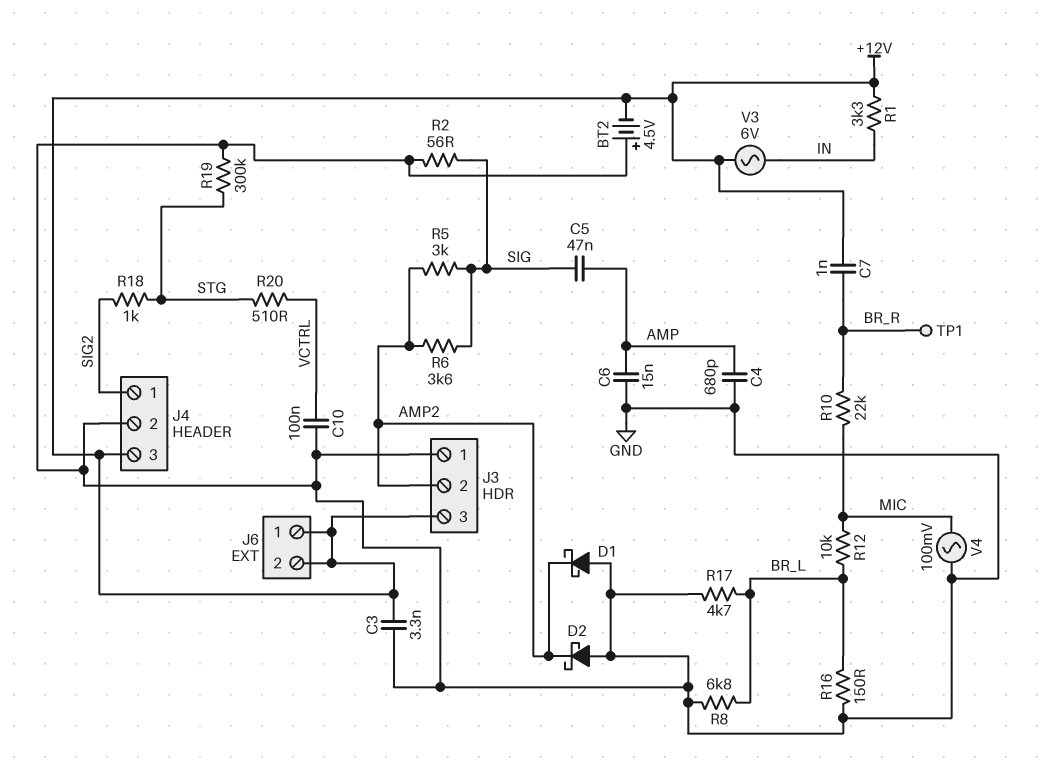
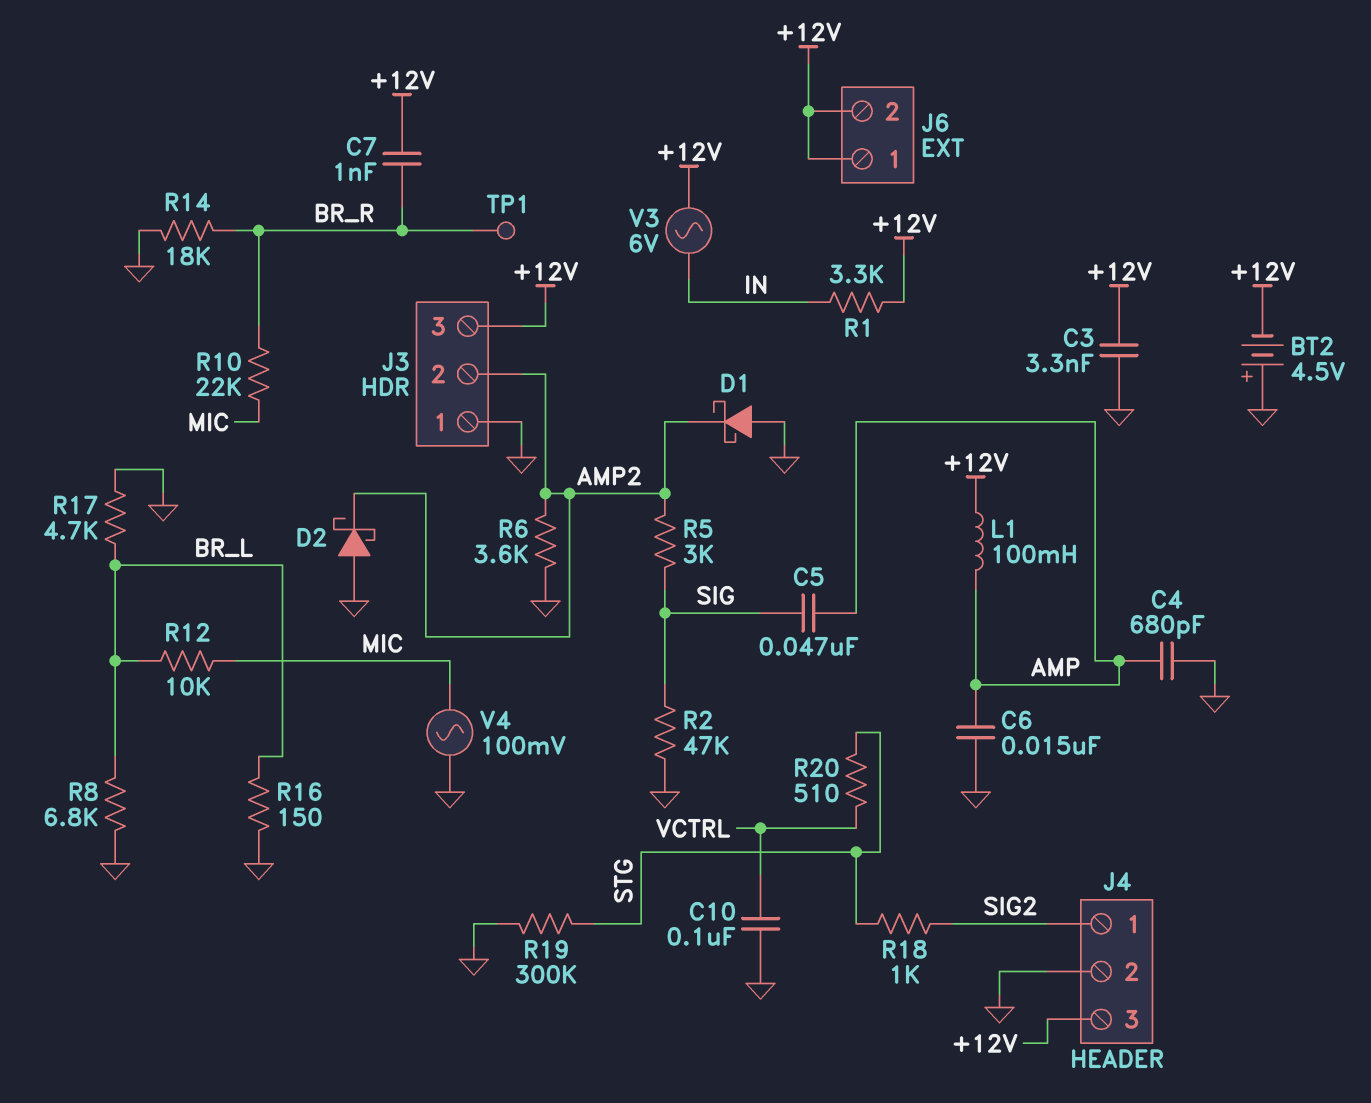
L1: none -> 100mH (+12V, AMP)
R2: 56 (GND, SIG) -> 47k (GND, SIG)
R6: 3.6k (AMP2, SIG) -> 3.6k (AMP2, GND)
R14: none -> 18k (BR_R, GND)

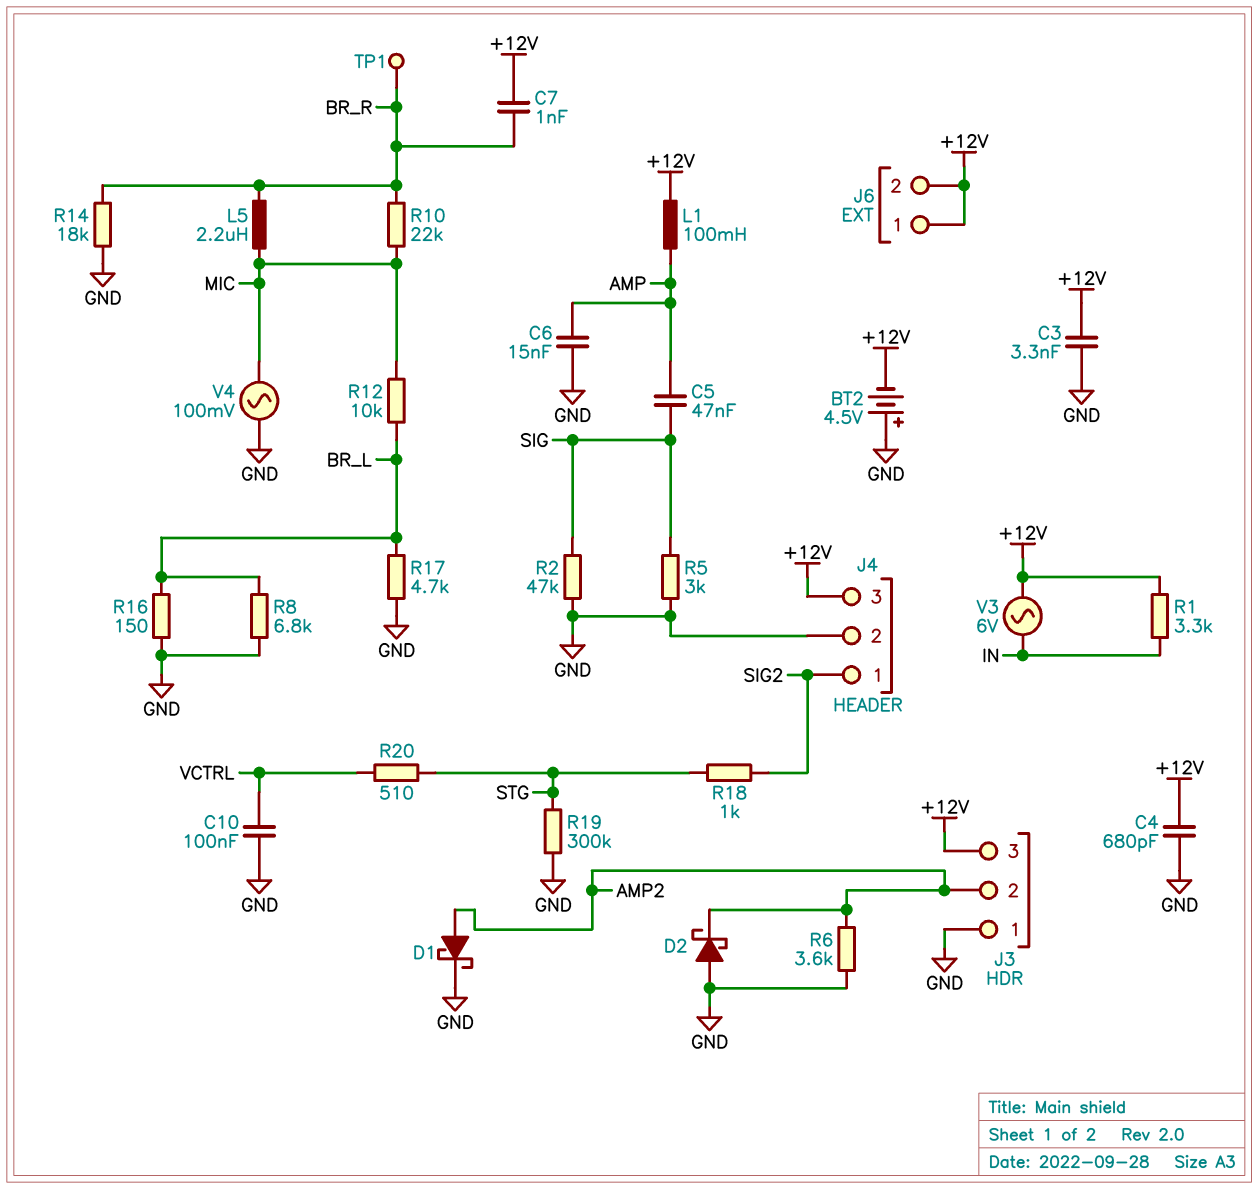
C4: 680pF (AMP, GND) -> 680pF (+12V, GND)
D1: schottky (A GND, K AMP2) -> schottky (A AMP2, K GND)
L5: none -> 2.2uH (BR_R, MIC)
R5: 3k (AMP2, SIG) -> 3k (GND, SIG)

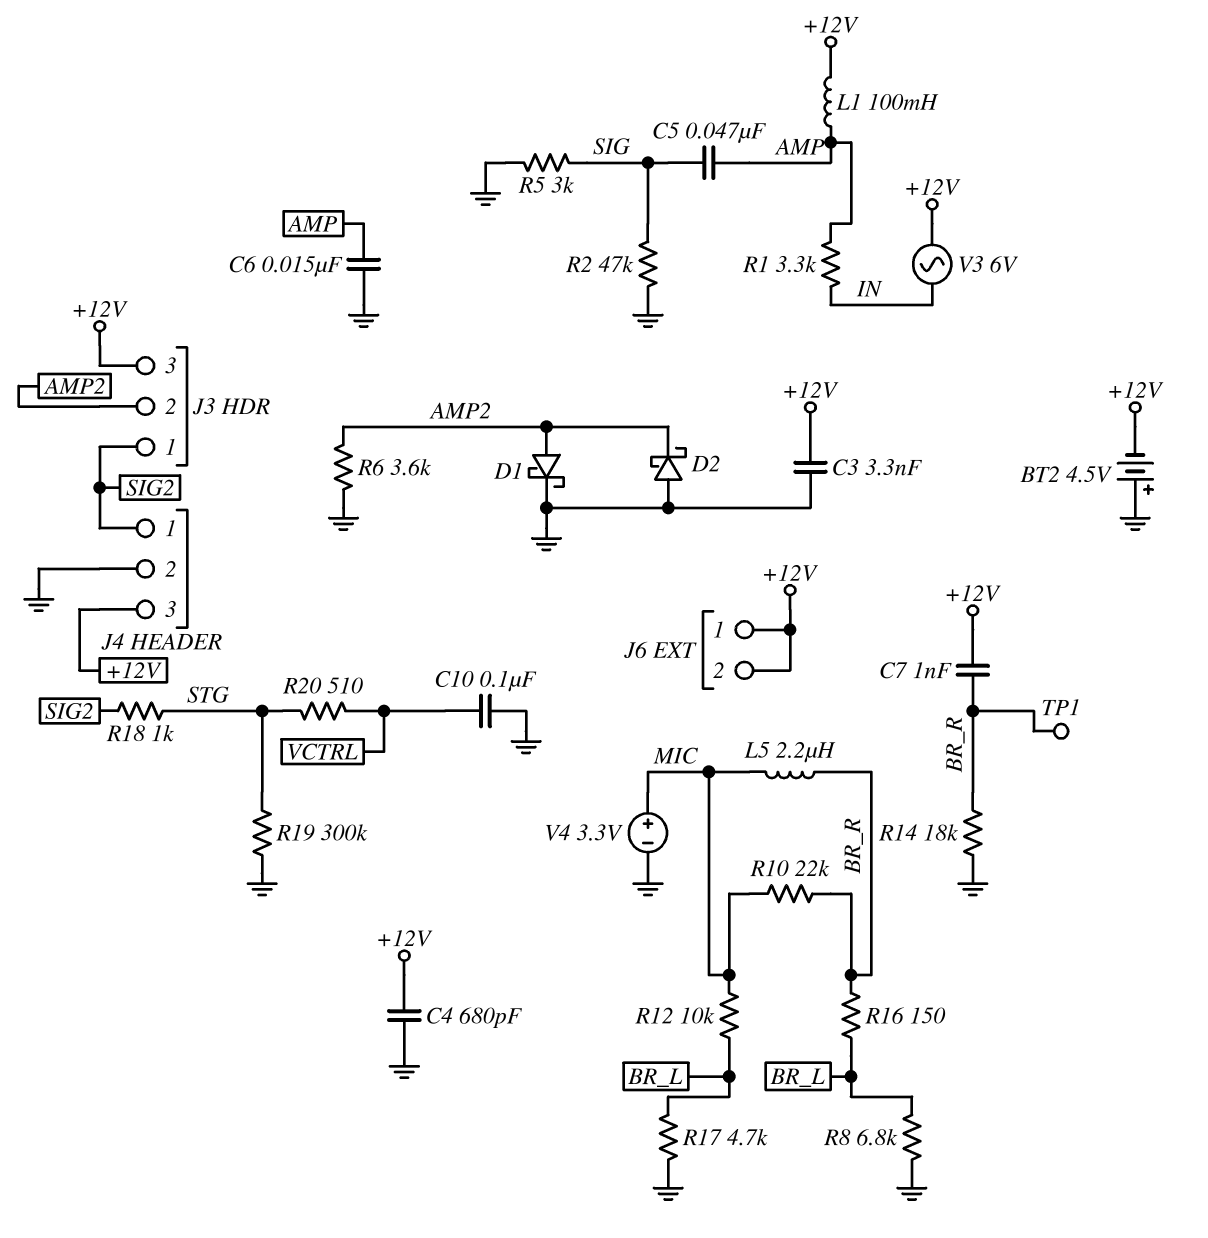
J3 pin 1: GND -> SIG2
R1: 3.3k (+12V, IN) -> 3.3k (AMP, IN)
R16: 150 (BR_L, GND) -> 150 (BR_L, BR_R)
V4: AC 100mV (GND, MIC) -> 3.3V (plus MIC, minus GND)

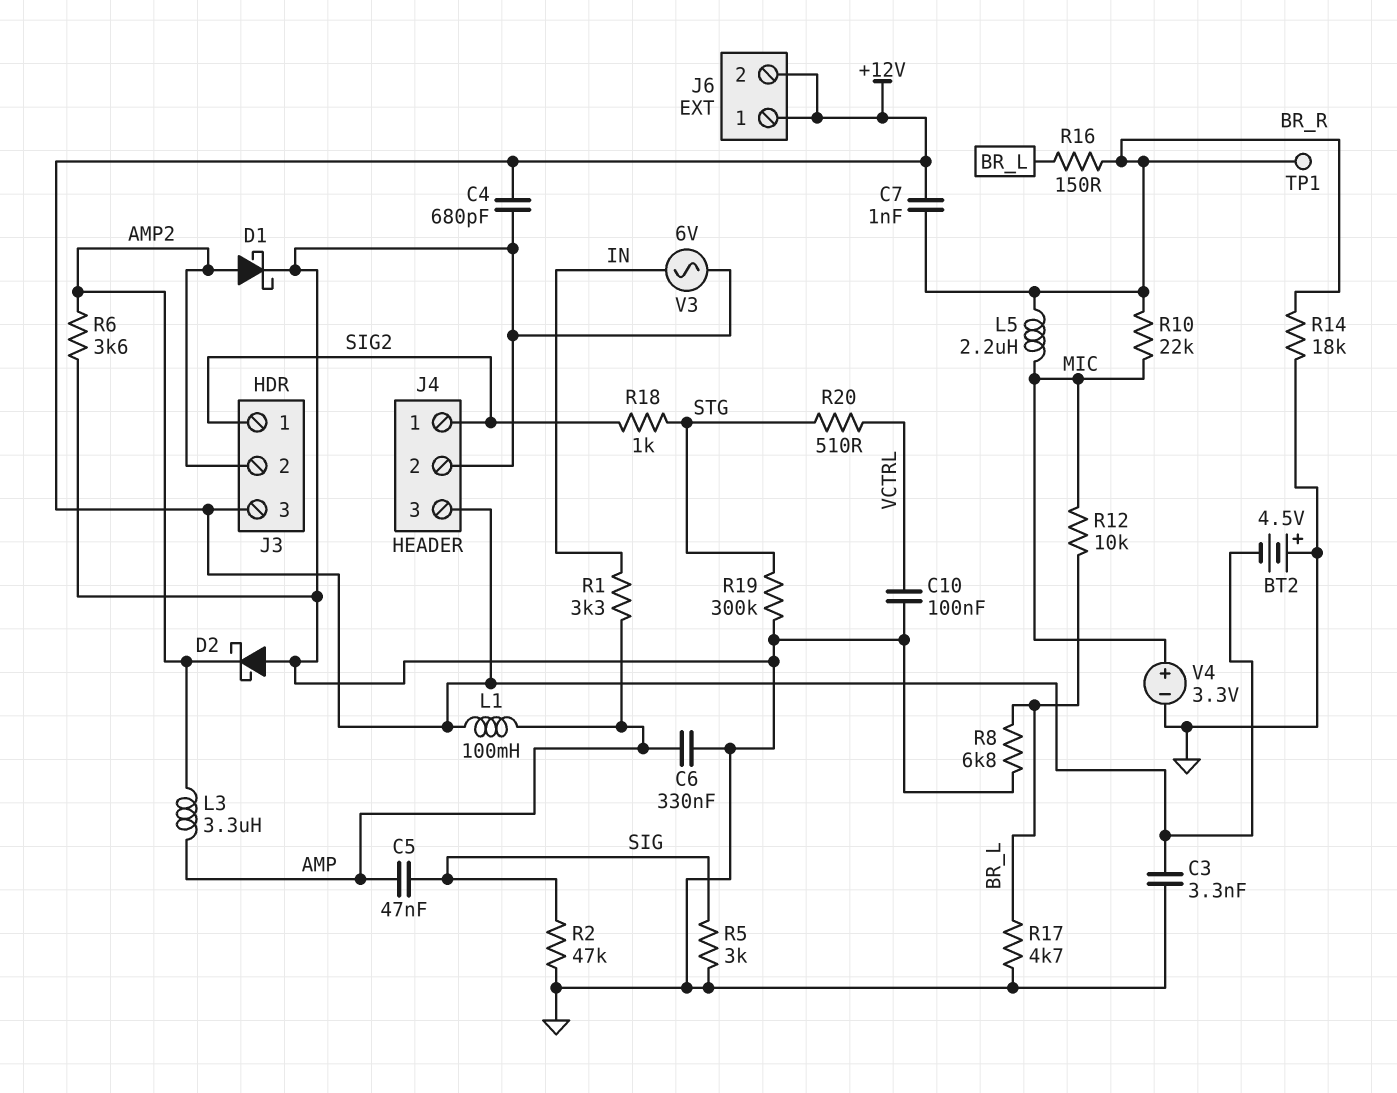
C6: 15nF (AMP, GND) -> 330nF (AMP, GND)
L3: none -> 3.3uH (AMP, AMP2)
V3: AC 6V (+12V, IN) -> AC 6V (GND, IN)

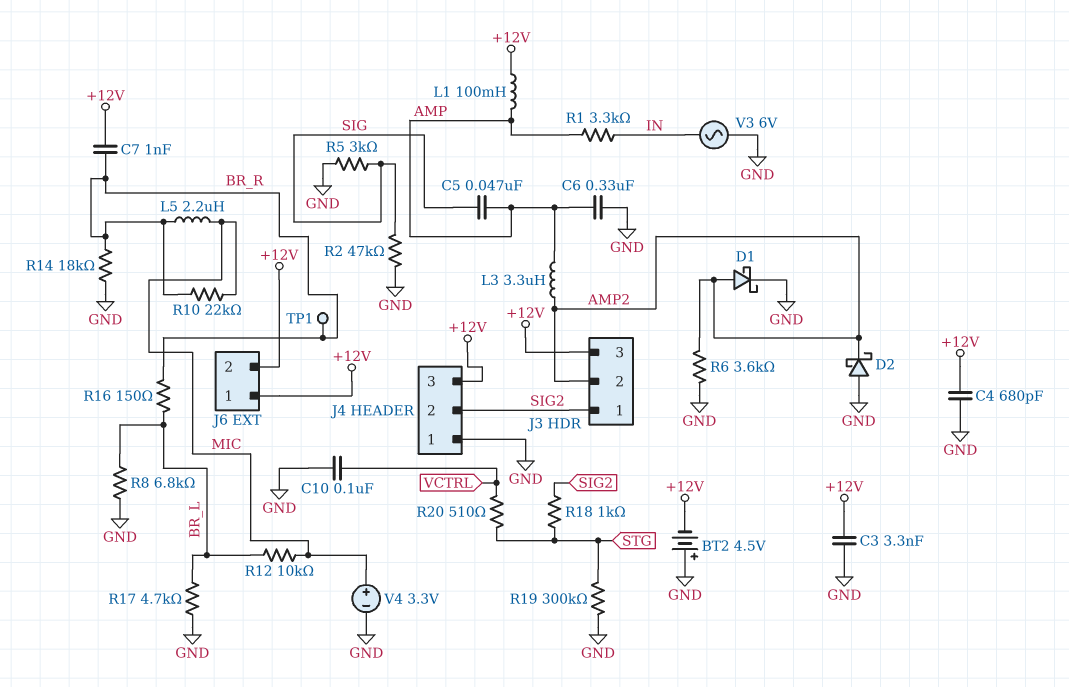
J4 pin 1: SIG2 -> GND
J4 pin 2: GND -> SIG2

